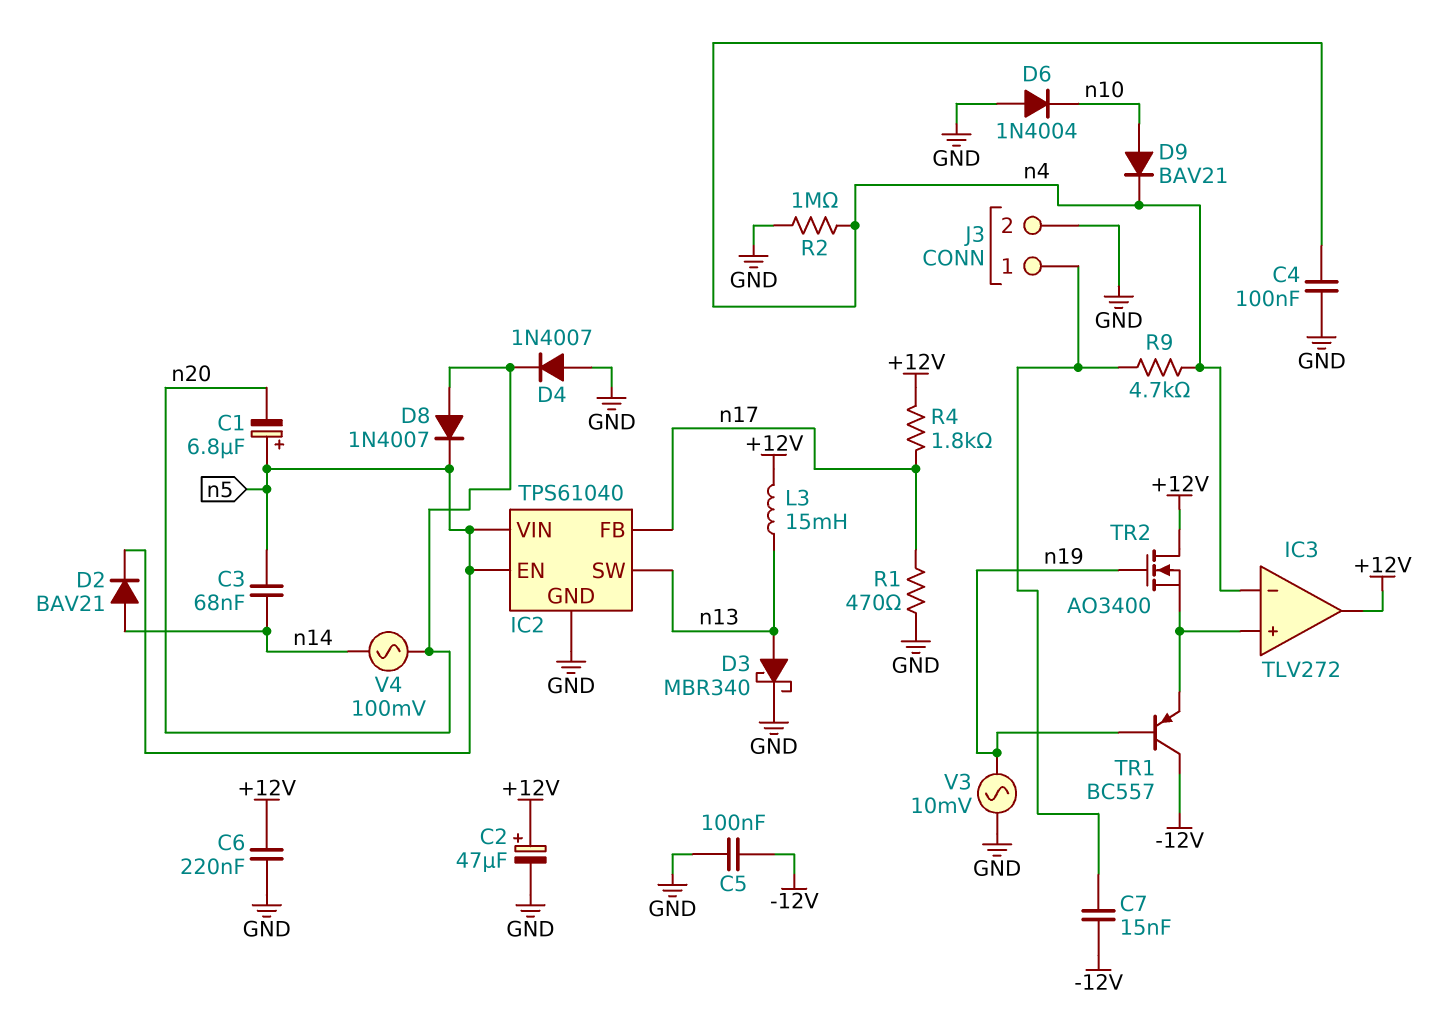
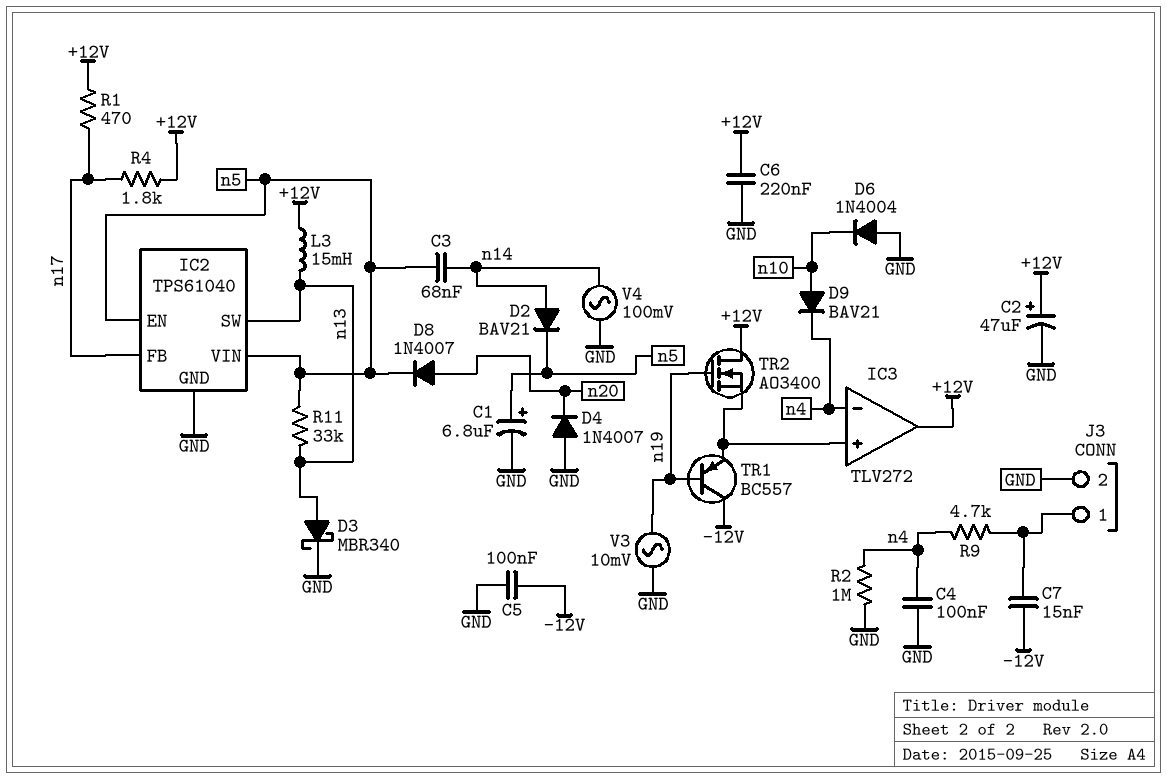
C1: 6.8uF (plus n5, minus n20) -> 6.8uF (plus n5, minus GND)
R1: 470 (GND, n17) -> 470 (+12V, n17)
R11: none -> 33k (n5, n13)
V4: AC 100mV (n14, n20) -> AC 100mV (GND, n14)

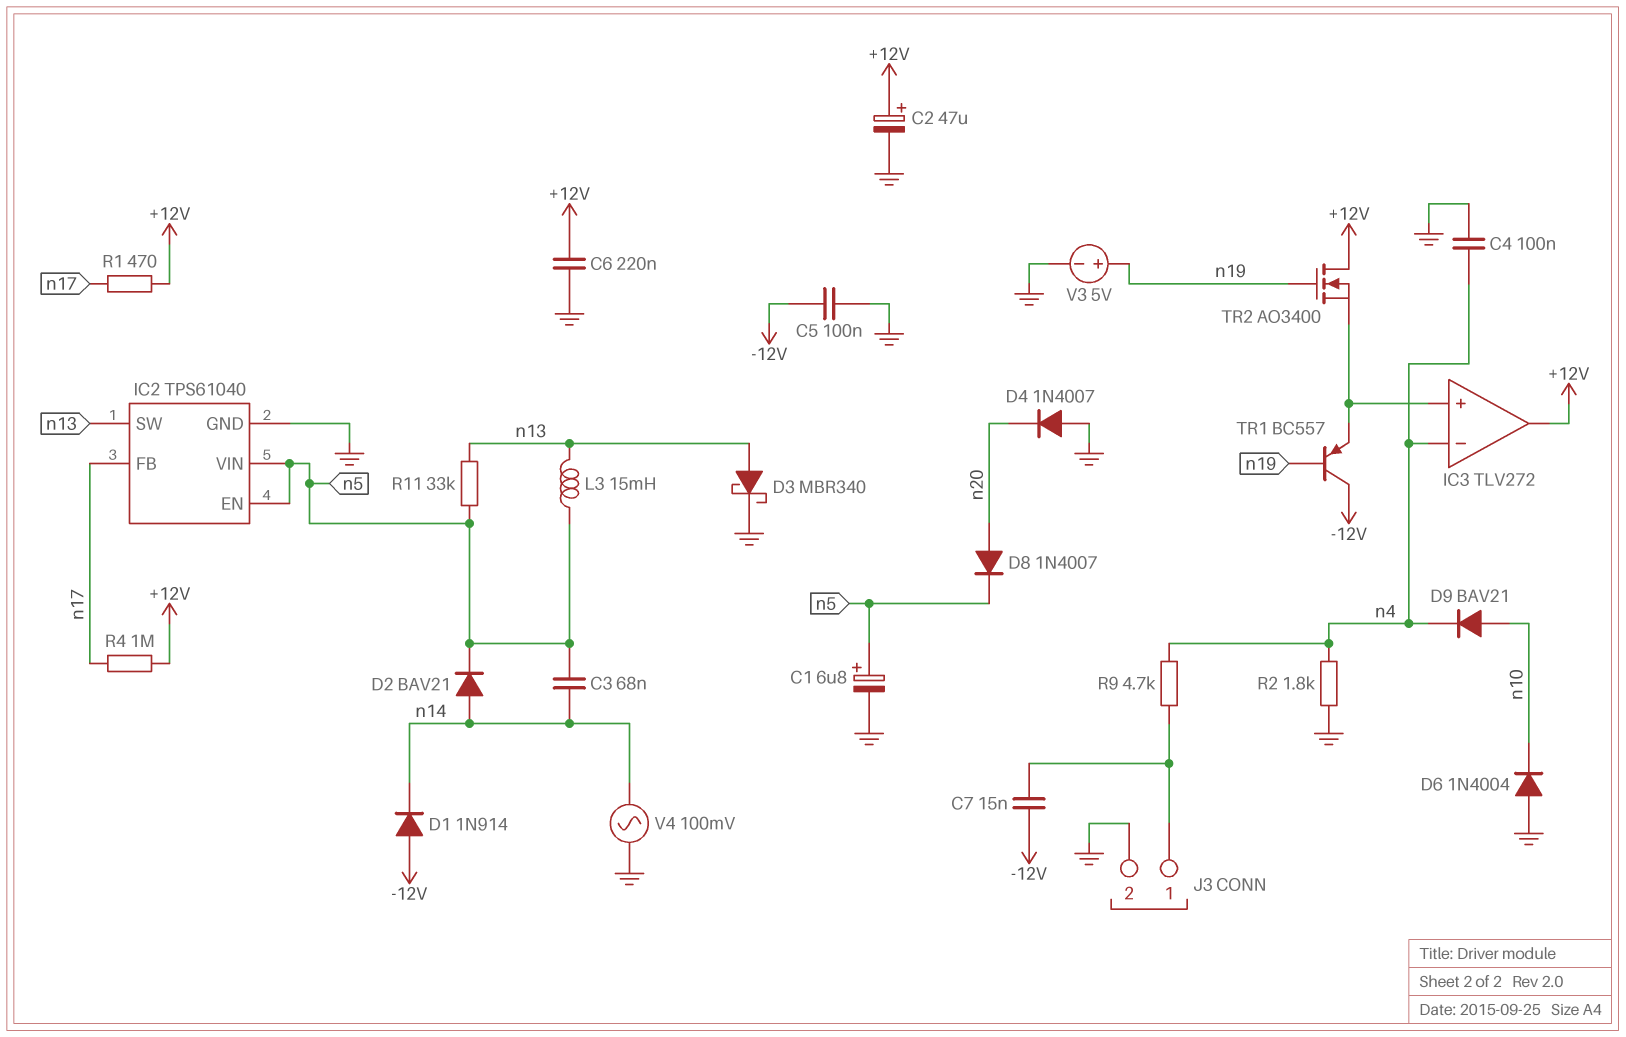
D1: none -> diode 1N914 (A -12V, K n14)
L3: 15mH (+12V, n13) -> 15mH (n5, n13)
R2: 1M (GND, n4) -> 1.8k (GND, n4)
R4: 1.8k (+12V, n17) -> 1M (+12V, n17)
V3: AC 10mV (GND, n19) -> 5V (plus n19, minus GND)

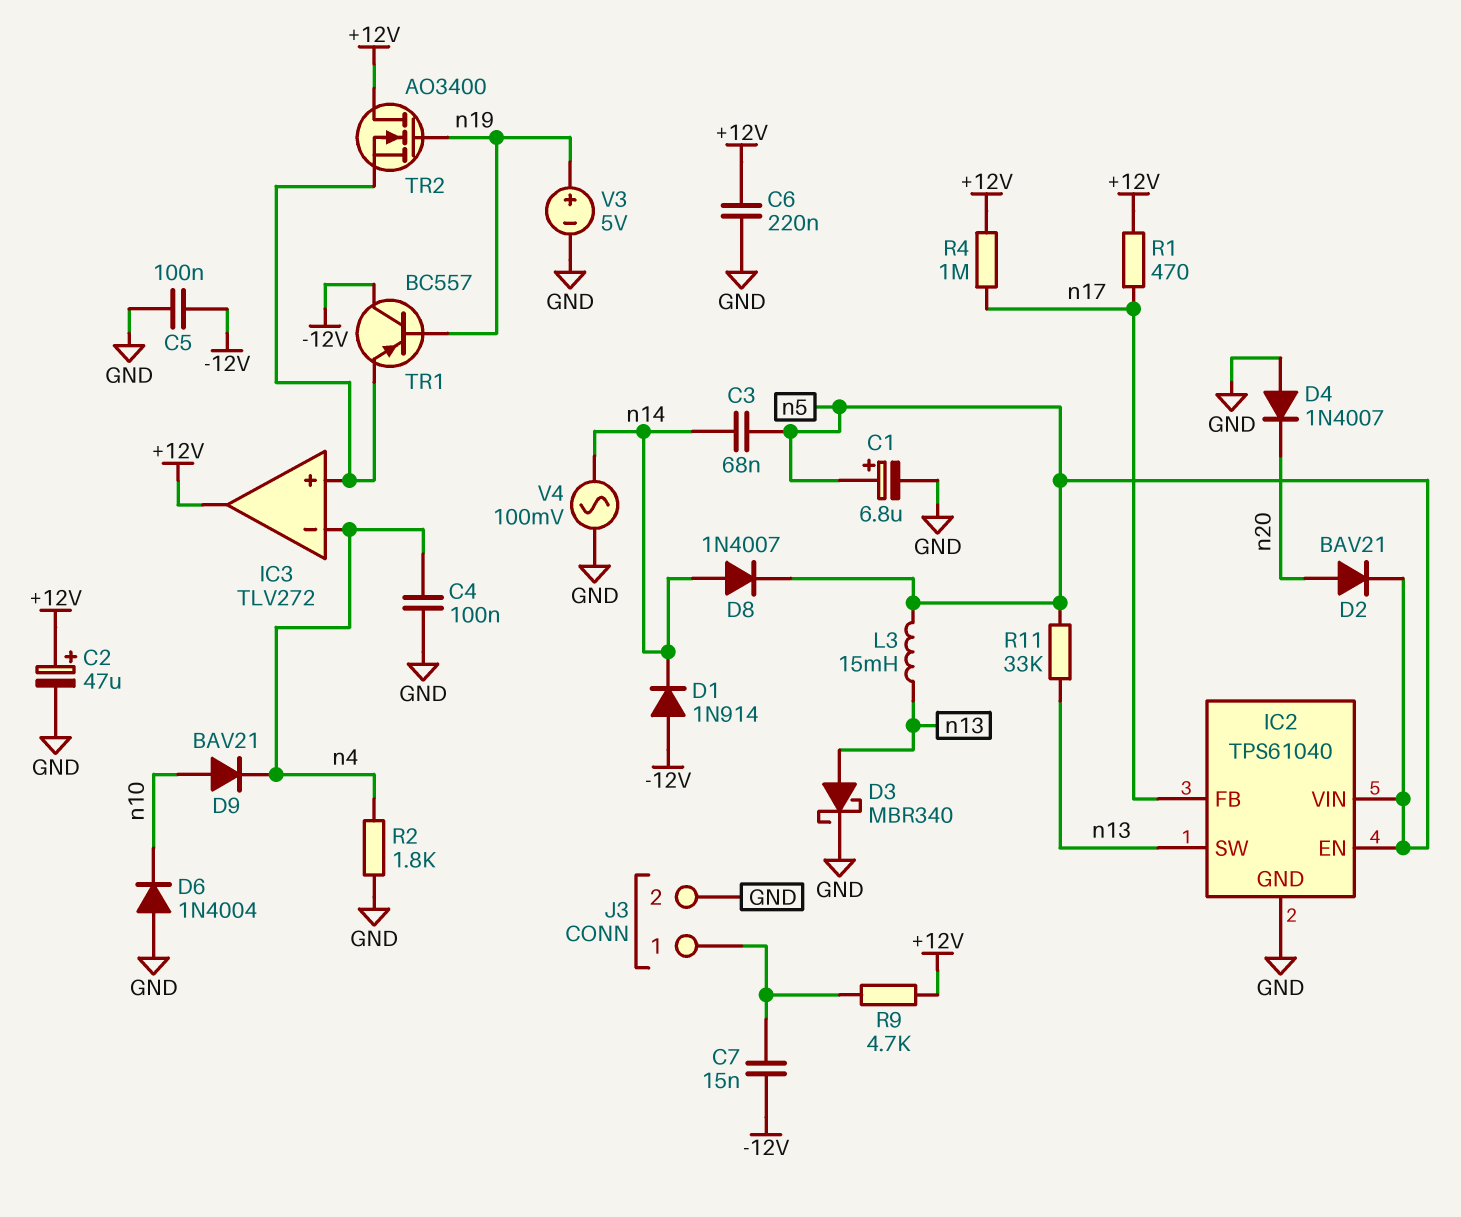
D2: diode BAV21 (A n14, K n5) -> diode BAV21 (A n20, K n5)
D8: diode 1N4007 (A n20, K n5) -> diode 1N4007 (A n14, K n5)
R9: 4.7k (J3/1, n4) -> 4.7k (+12V, J3/1)

